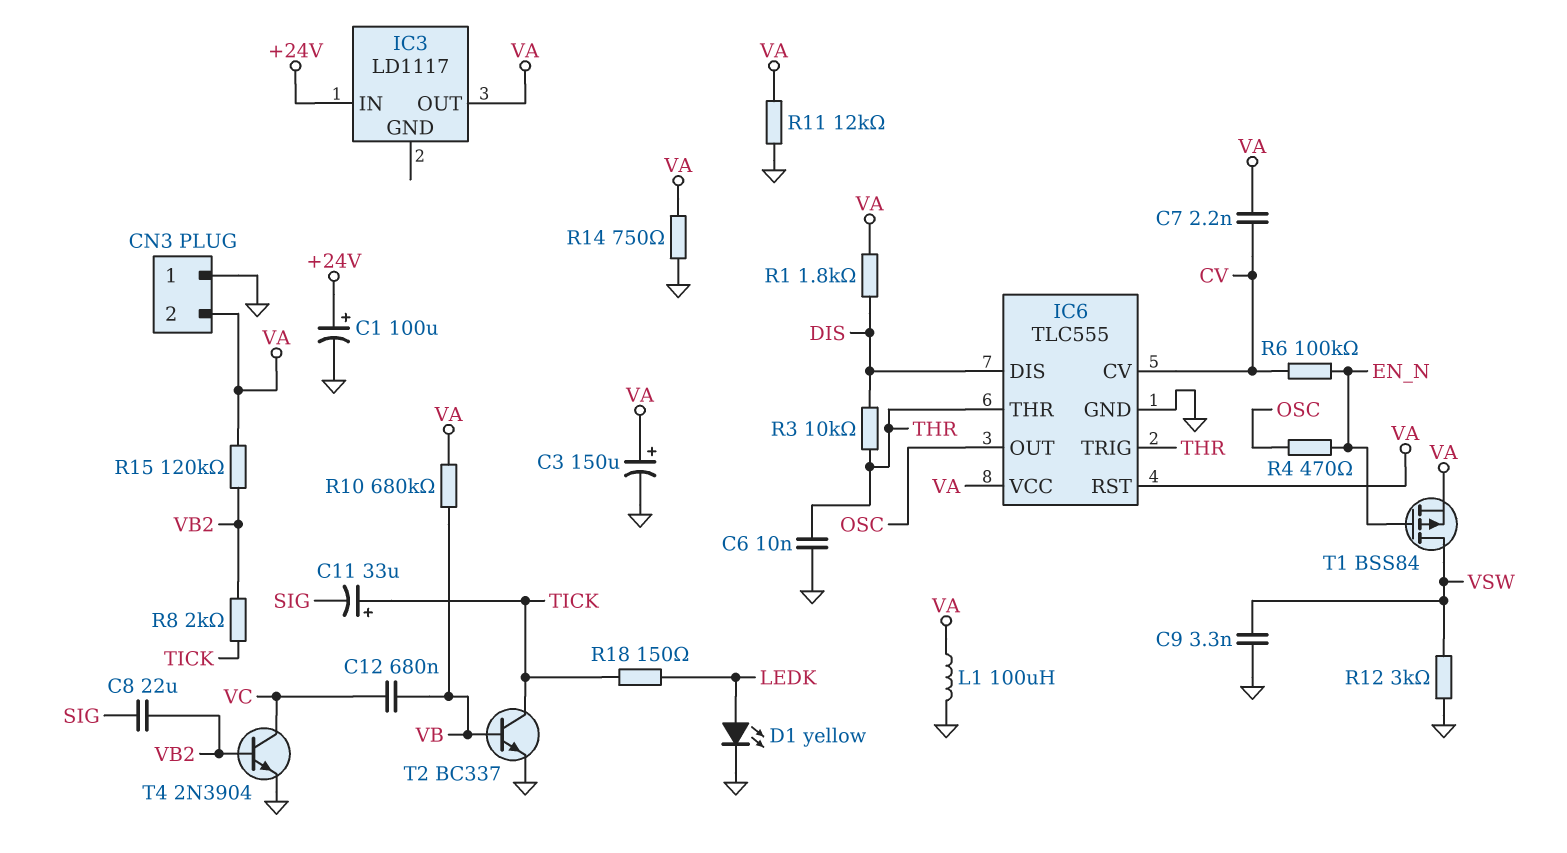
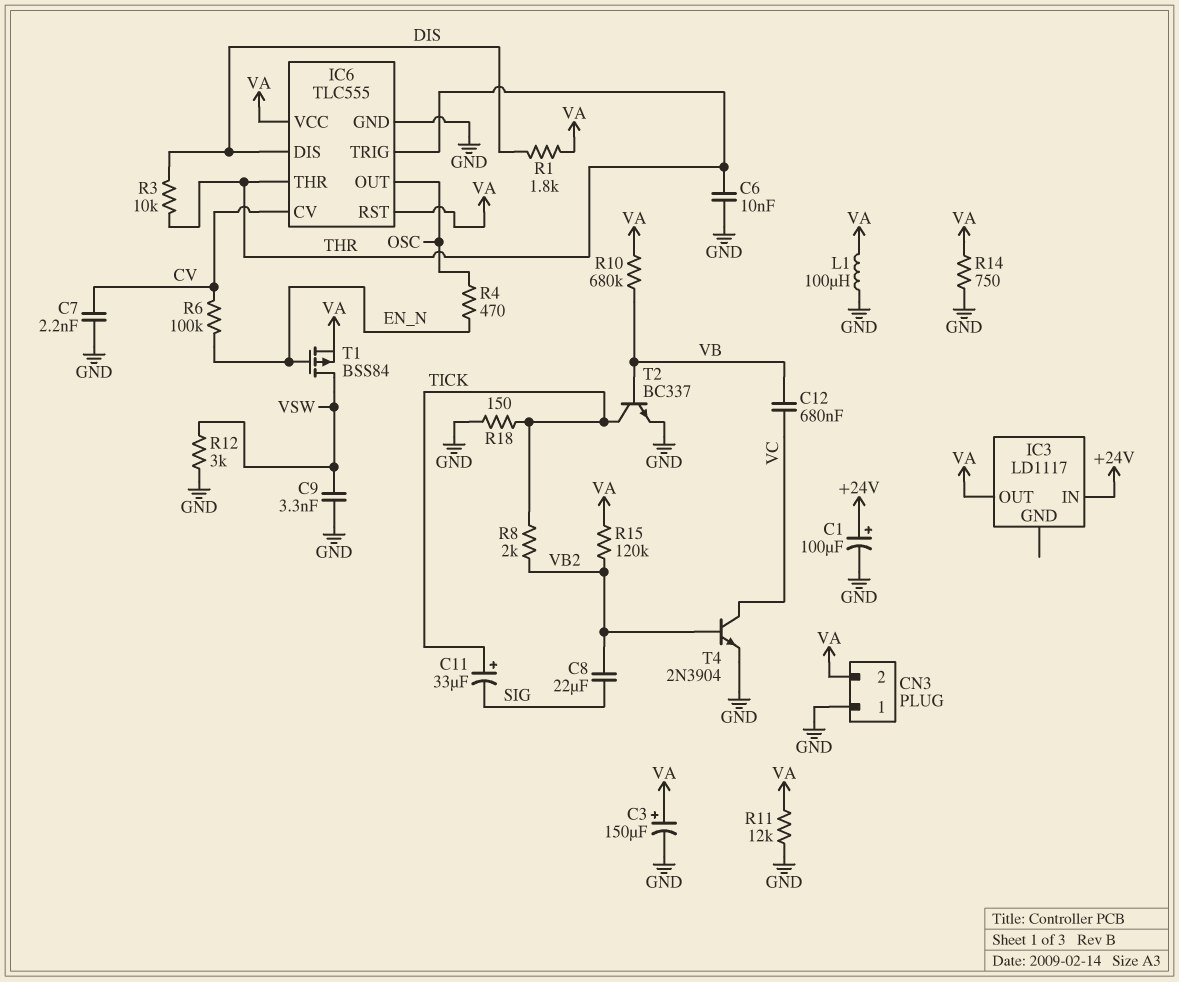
C7: 2.2nF (CV, VA) -> 2.2nF (CV, GND)
D1: LED yellow (A LEDK, K GND) -> none
R18: 150 (LEDK, TICK) -> 150 (GND, TICK)

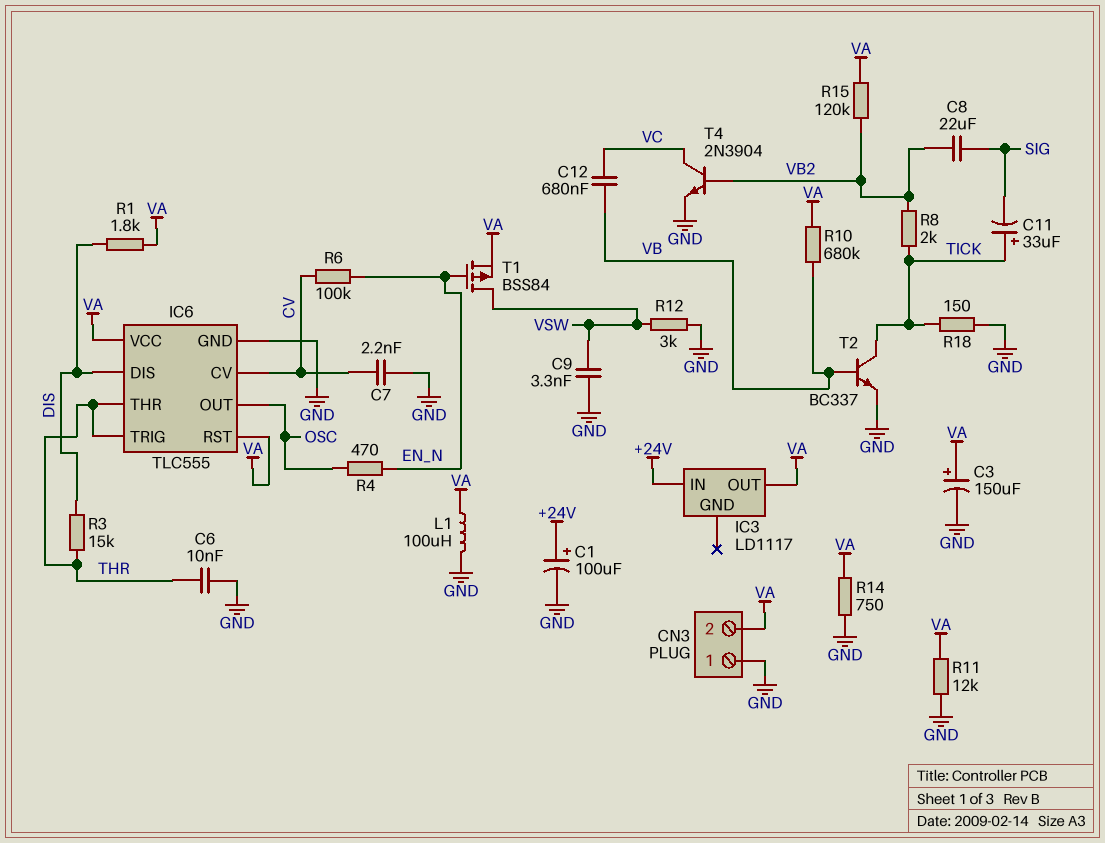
R3: 10k (DIS, THR) -> 15k (DIS, THR)

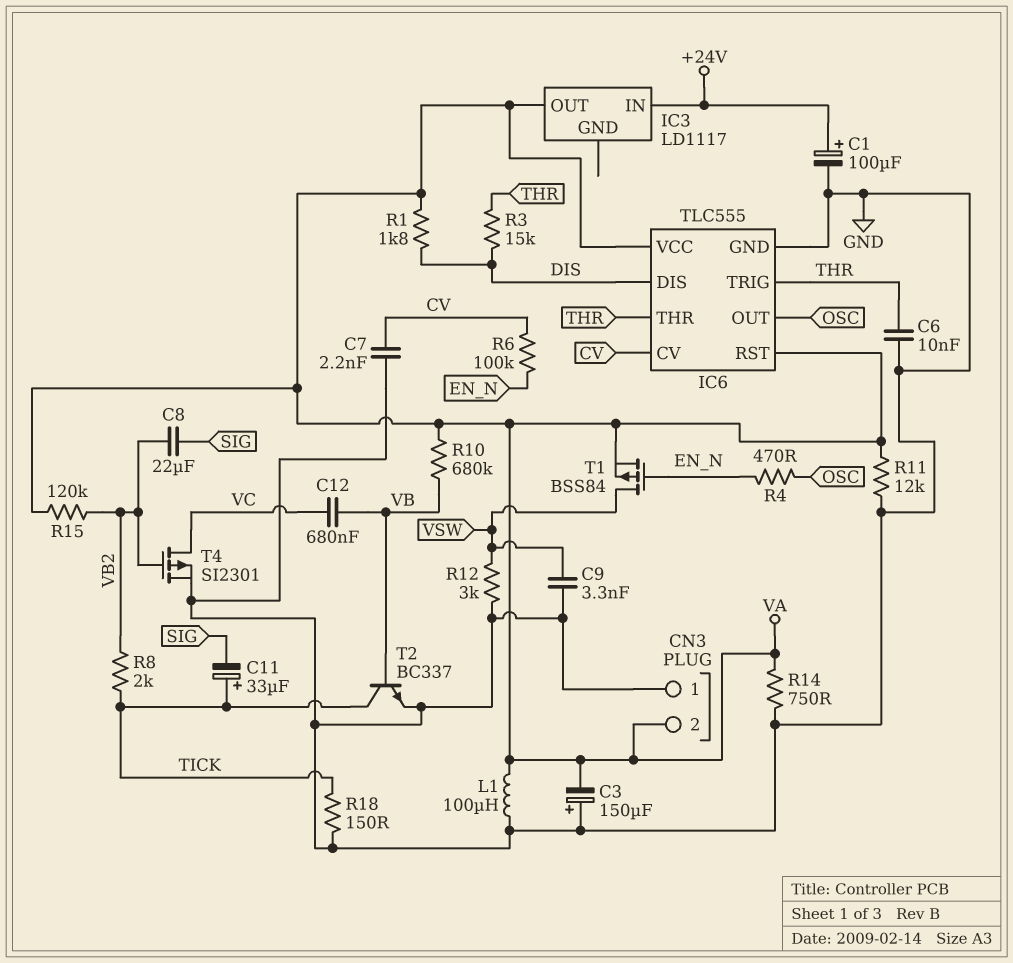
C3: 150uF (plus VA, minus GND) -> 150uF (plus GND, minus VA)
T4: NPN 2N3904 (B VB2, C VC, E GND) -> PMOS SI2301 (G VB2, D VC, S GND)

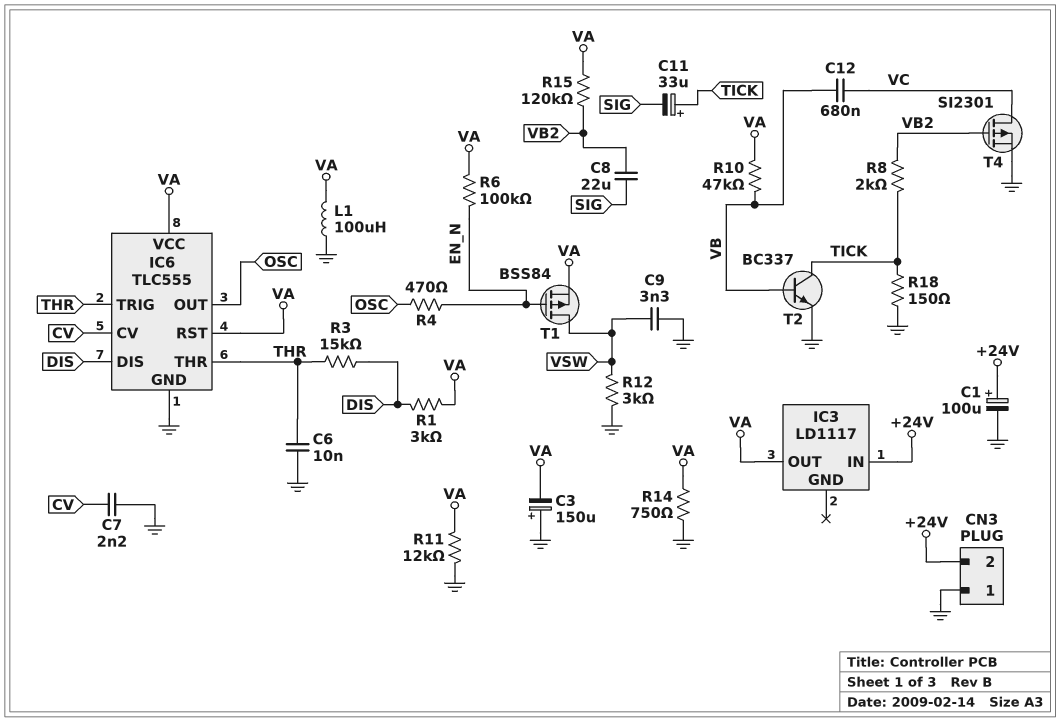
CN3 pin 2: VA -> +24V
R1: 1.8k (DIS, VA) -> 3k (DIS, VA)
R6: 100k (CV, EN_N) -> 100k (EN_N, VA)
R10: 680k (VA, VB) -> 47k (VA, VB)

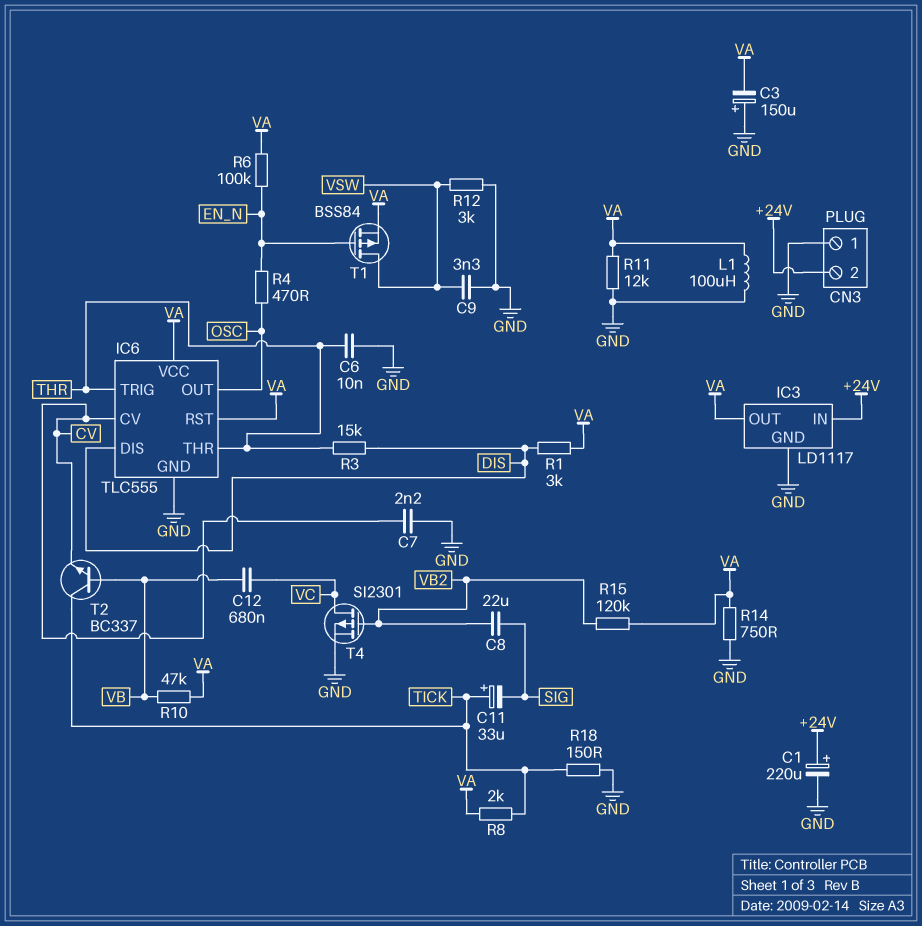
C1: 100uF (plus +24V, minus GND) -> 220uF (plus +24V, minus GND)
IC3 pin GND: none -> GND
R8: 2k (TICK, VB2) -> 2k (TICK, VA)
T2: NPN BC337 (B VB, C TICK, E GND) -> NPN BC337 (B VB, C TICK, E CV)

